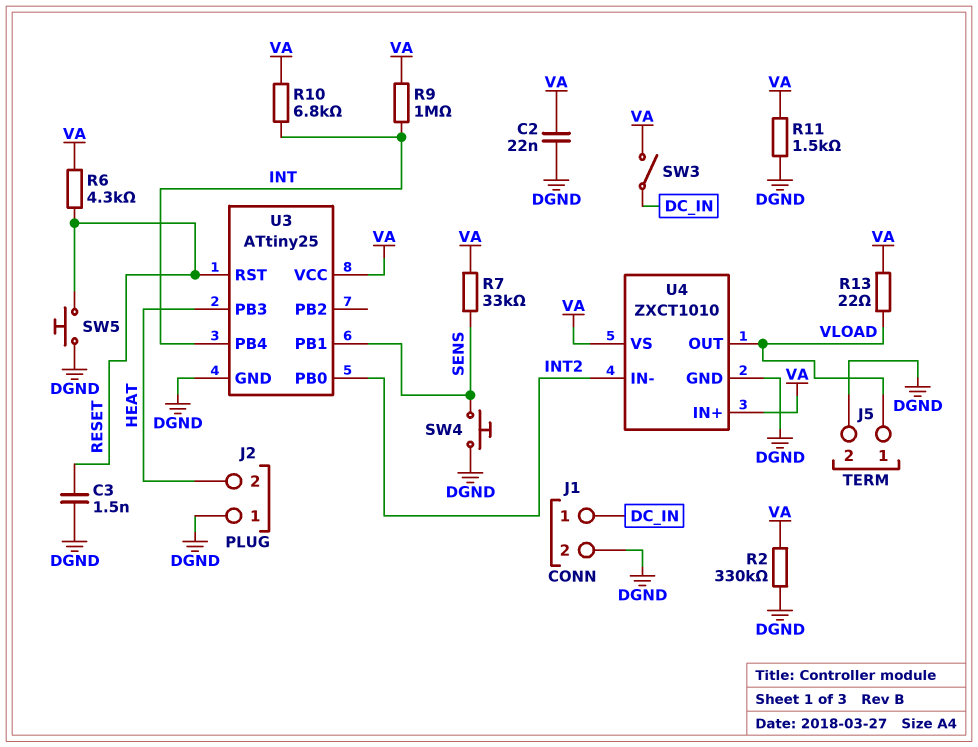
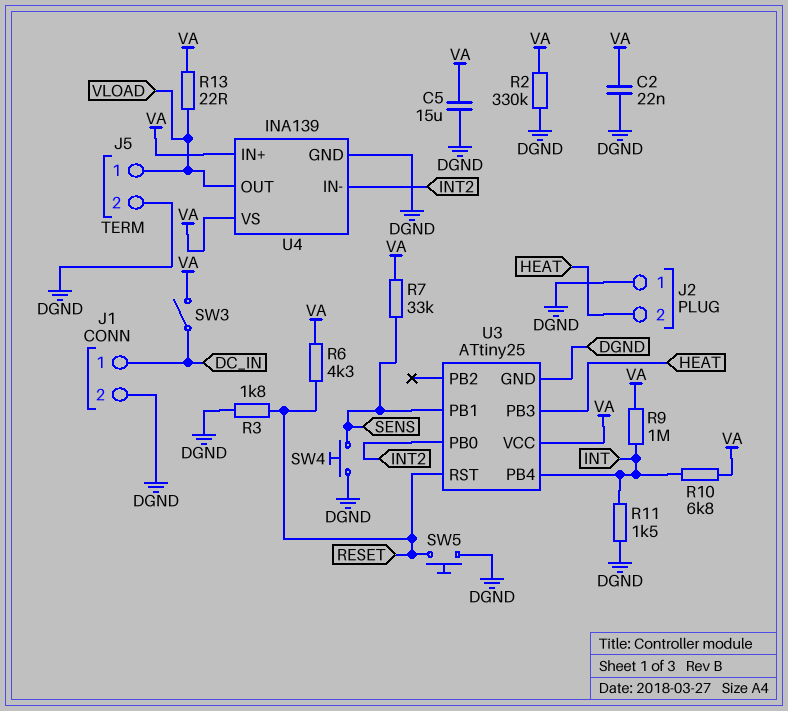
C3: 1.5nF (DGND, RESET) -> none
C5: none -> 15uF (DGND, VA)
R3: none -> 1.8k (DGND, RESET)
R11: 1.5k (DGND, VA) -> 1.5k (DGND, INT)
U4: ZXCT1010 -> INA139

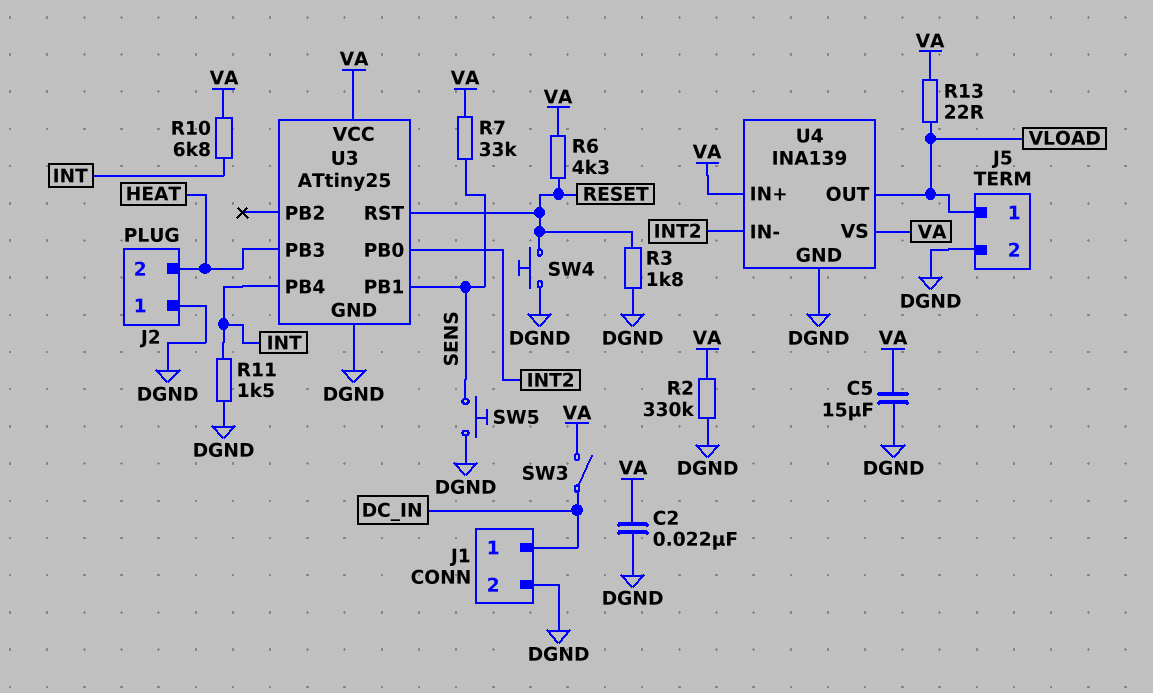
R9: 1M (INT, VA) -> none
SW4: button (DGND, SENS) -> button (DGND, RESET)
SW5: button (DGND, RESET) -> button (DGND, SENS)

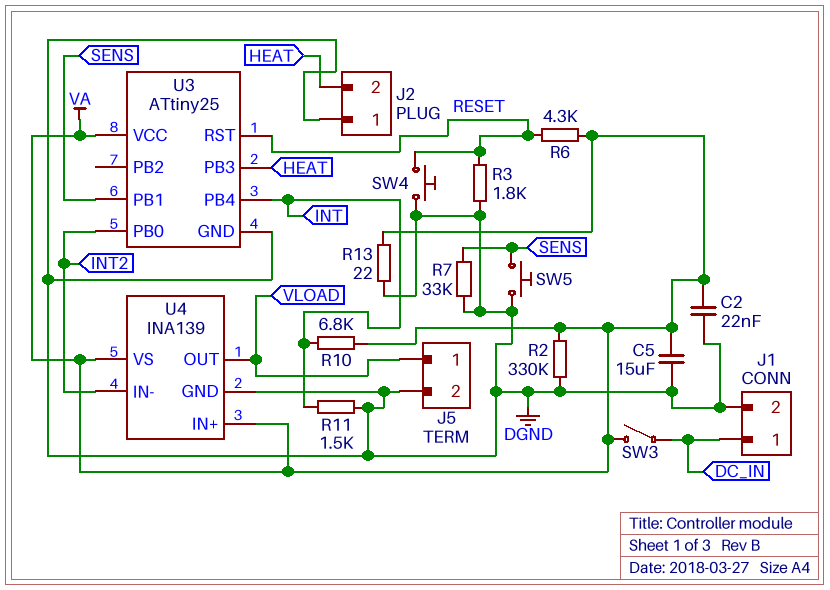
R7: 33k (SENS, VA) -> 33k (DGND, SENS)
R13: 22 (VA, VLOAD) -> 22 (DGND, VA)

